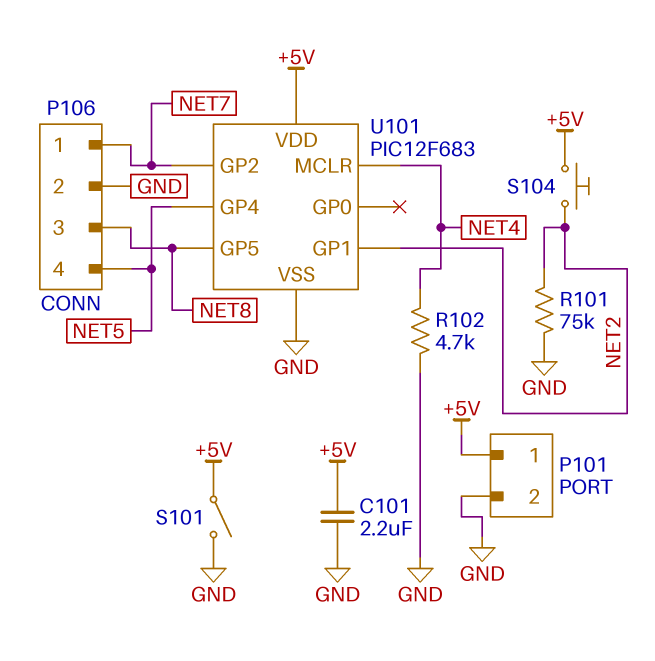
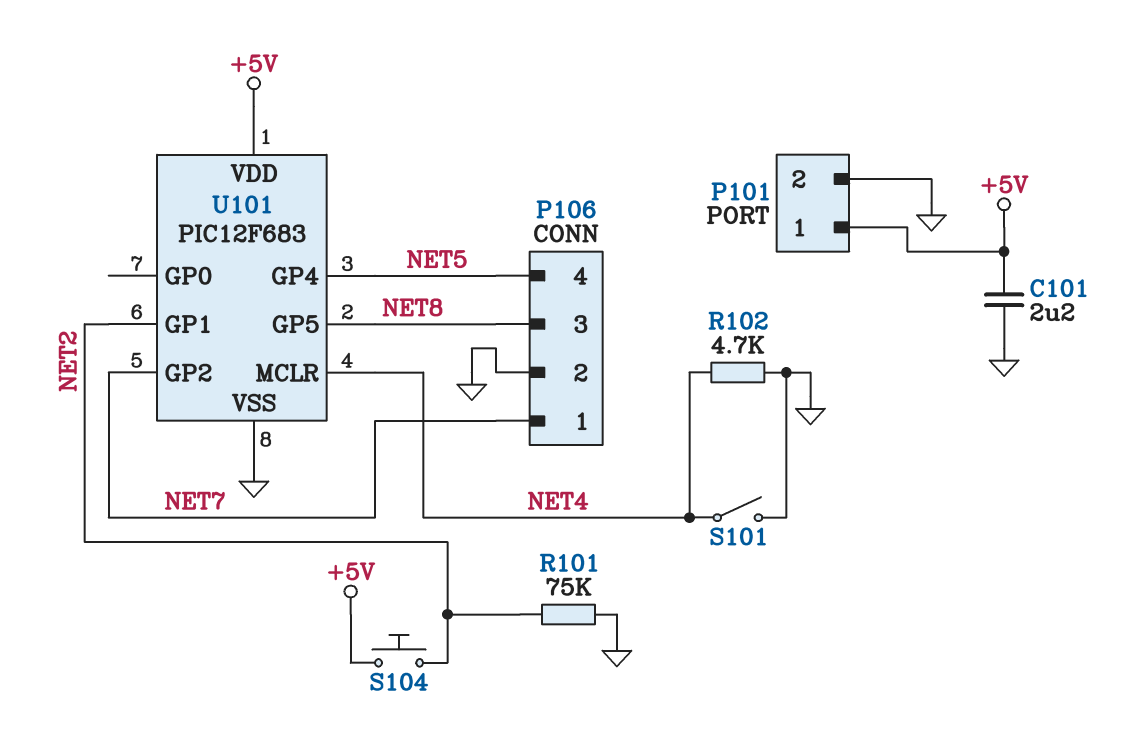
S101: switch (+5V, GND) -> switch (GND, NET4)

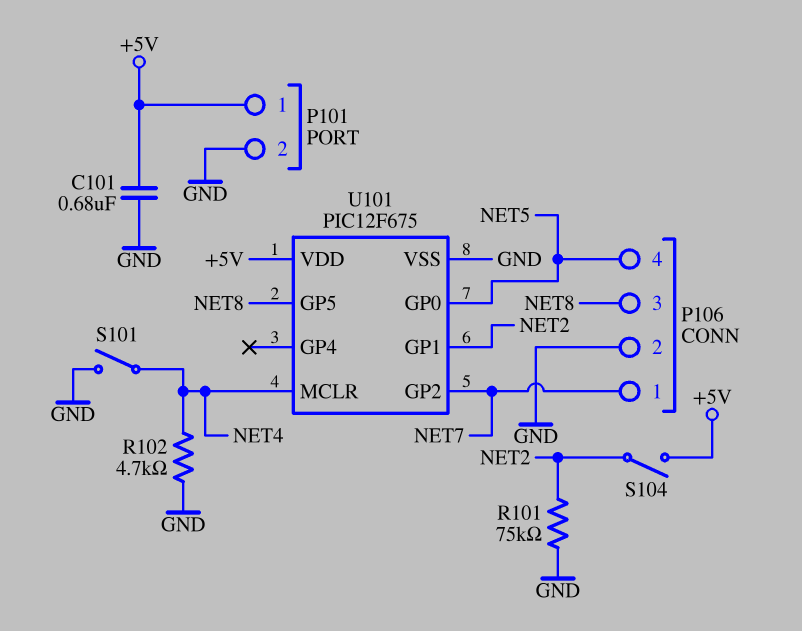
C101: 2.2uF (+5V, GND) -> 680nF (+5V, GND)
S104: button (+5V, NET2) -> switch (+5V, NET2)
U101: PIC12F683 -> PIC12F675
U101 pin GP0: none -> NET5
U101 pin GP4: NET5 -> none

